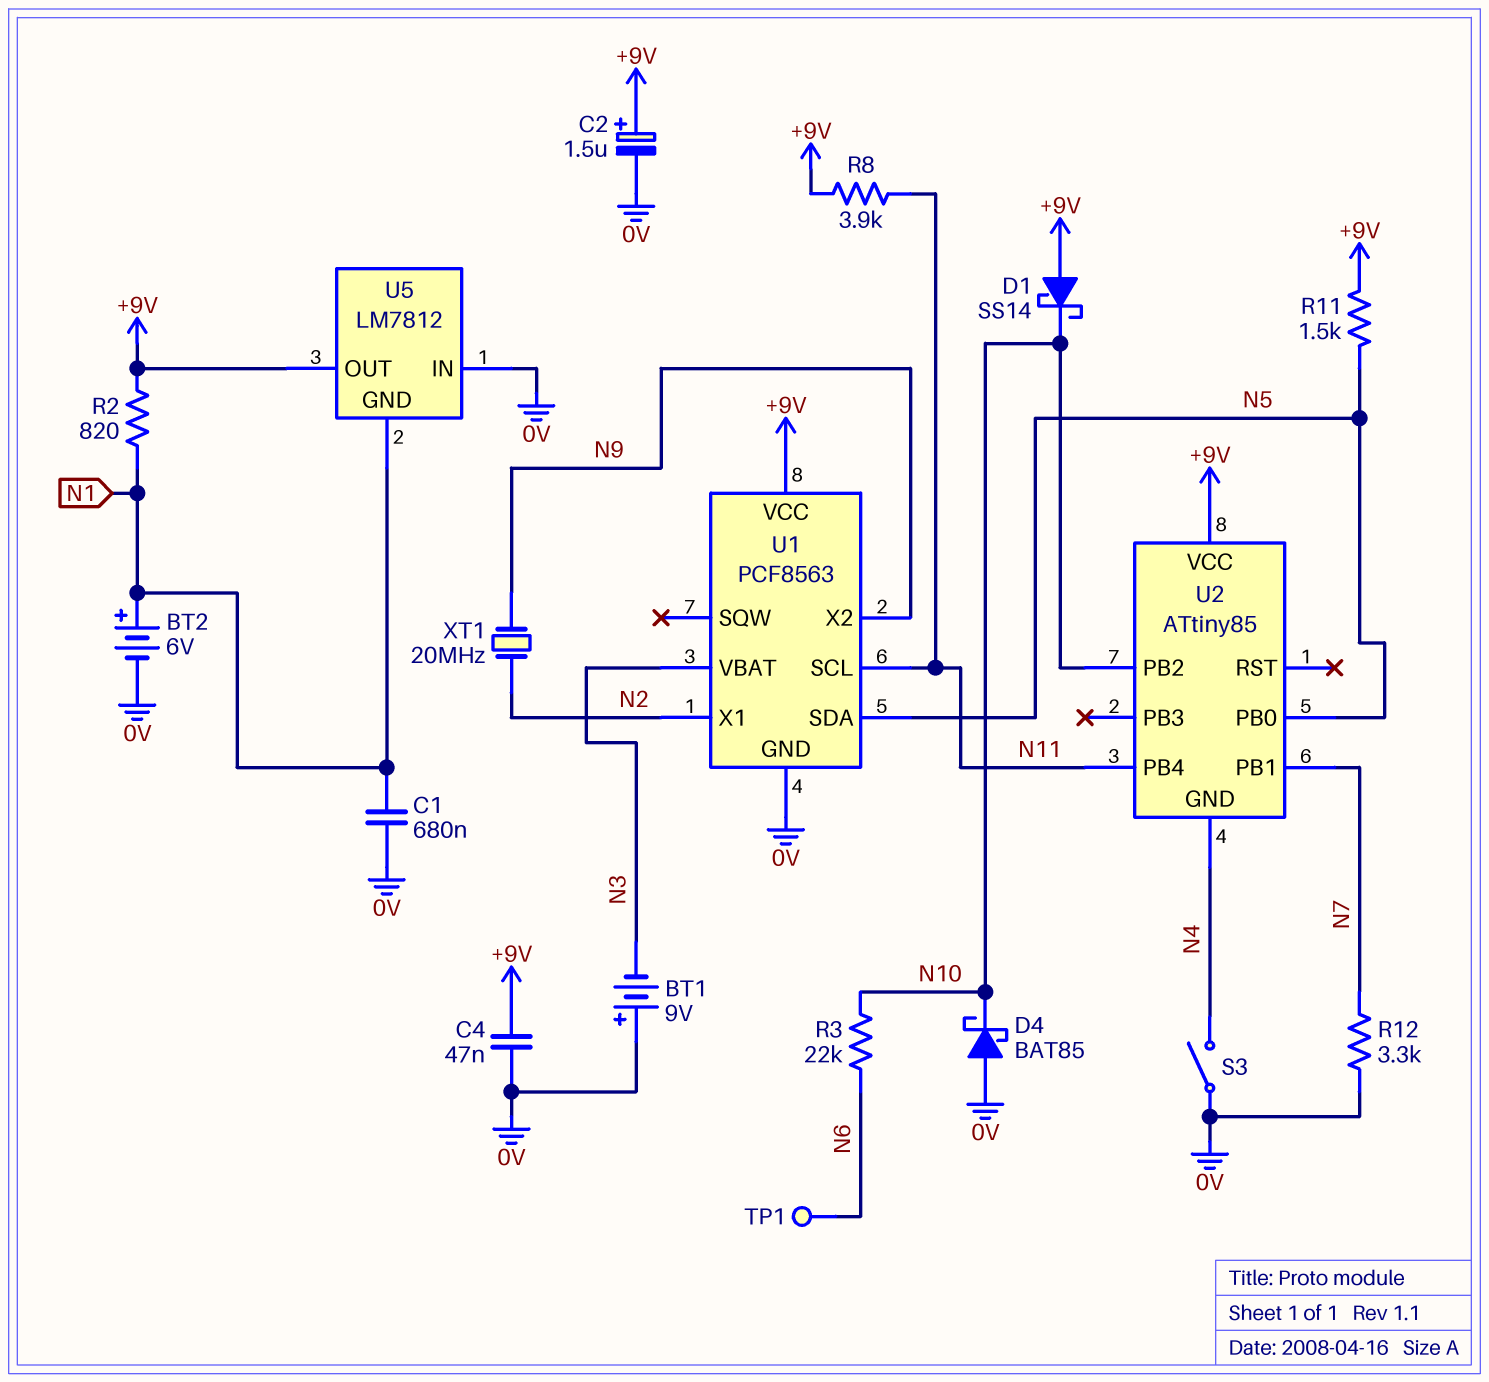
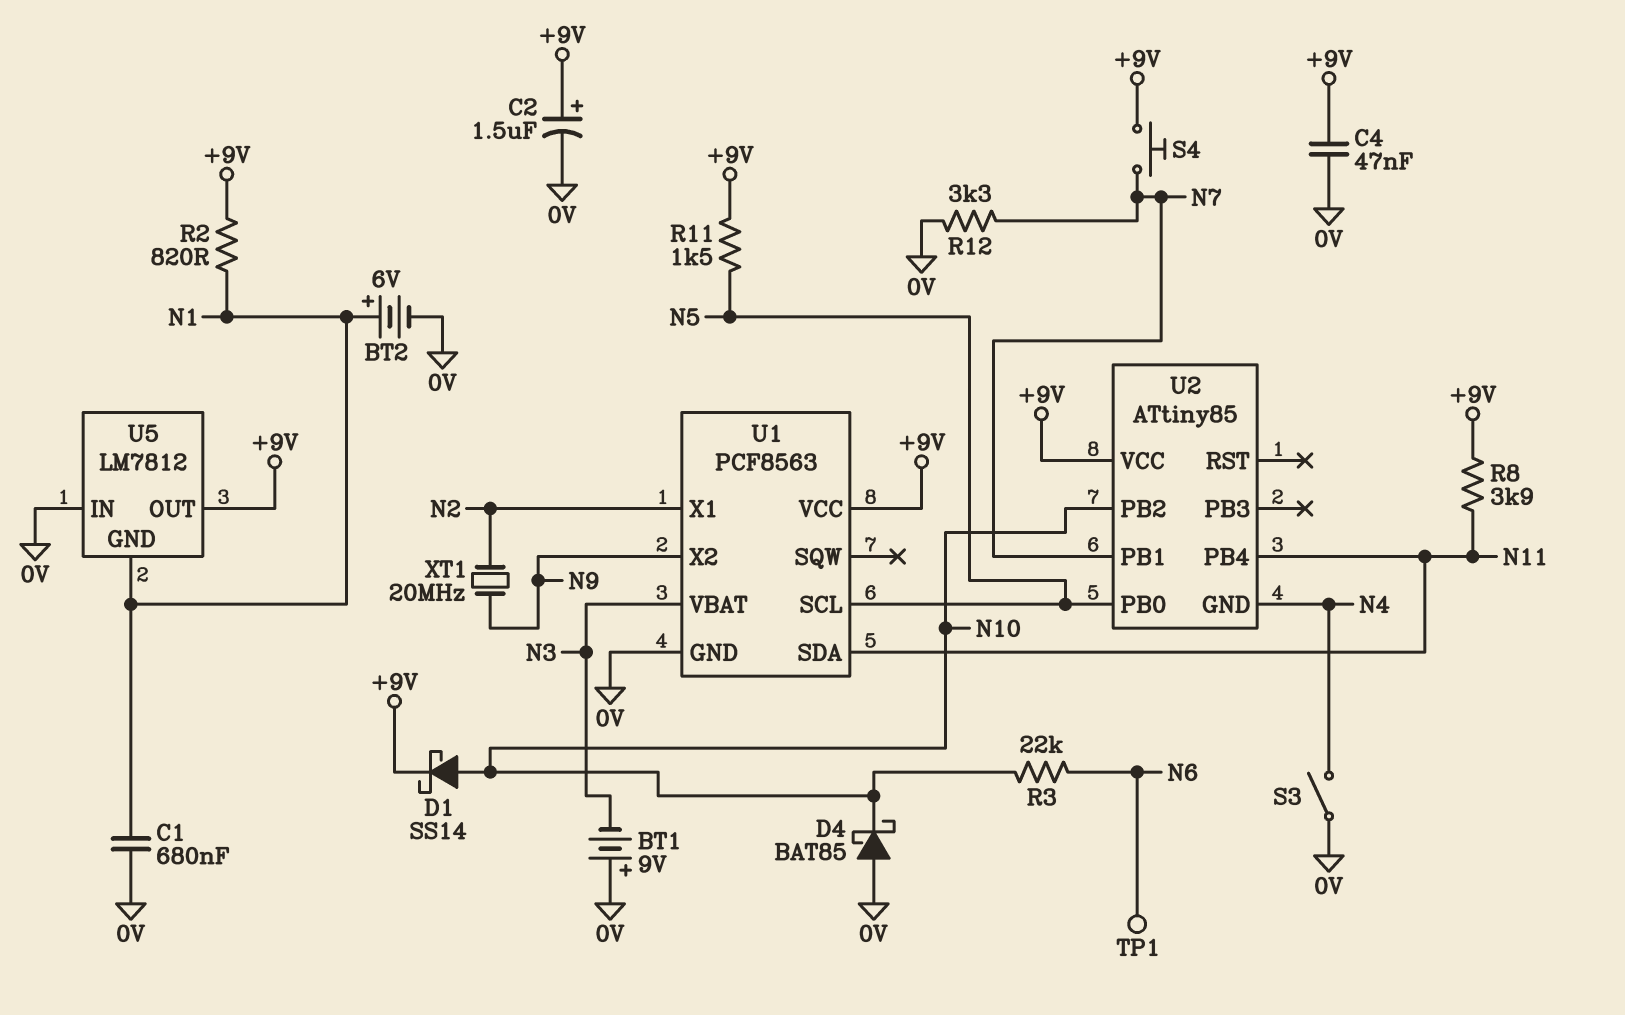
D1: schottky SS14 (A +9V, K N10) -> schottky SS14 (A N10, K +9V)
S4: none -> button (+9V, N7)
U1 pin SCL: N11 -> N5
U1 pin SDA: N5 -> N11

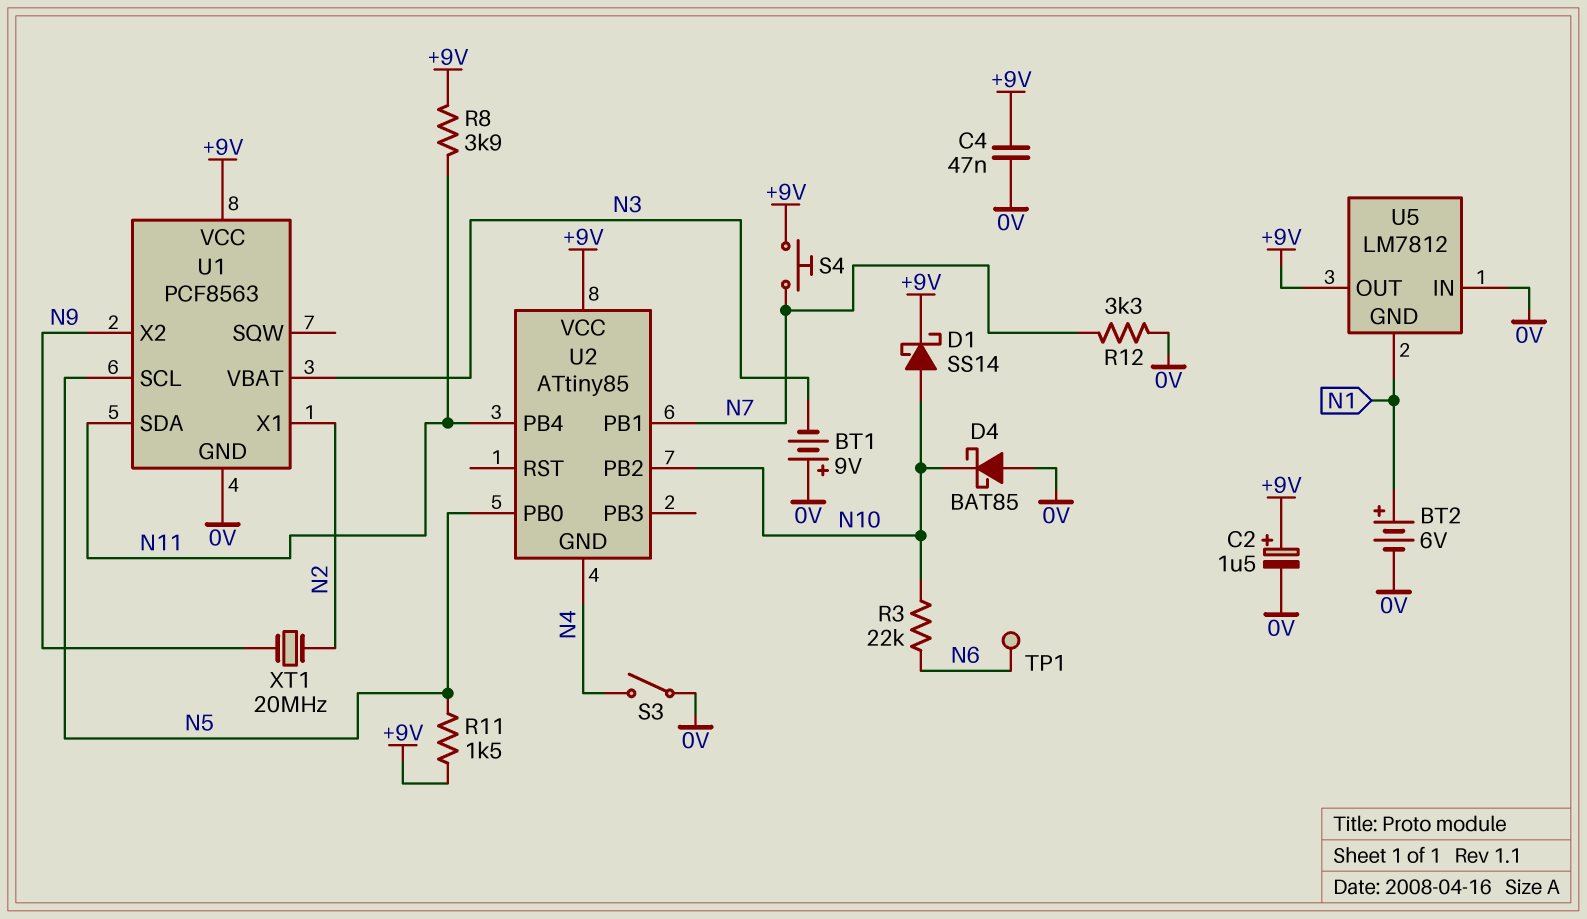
C1: 680nF (0V, N1) -> none
R2: 820 (+9V, N1) -> none

